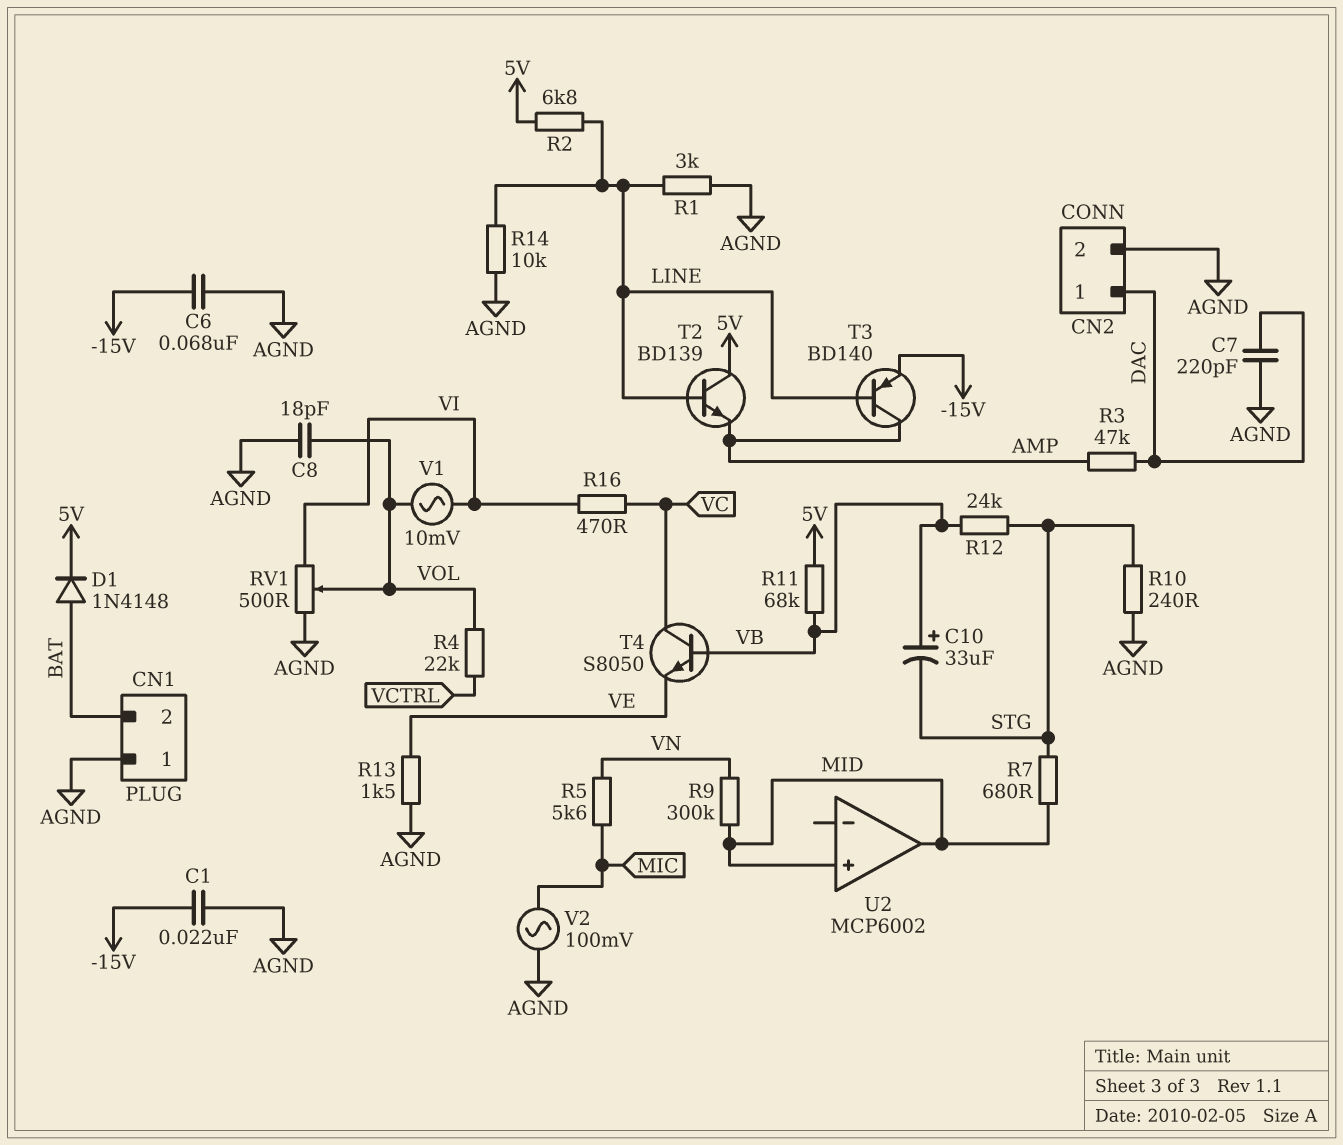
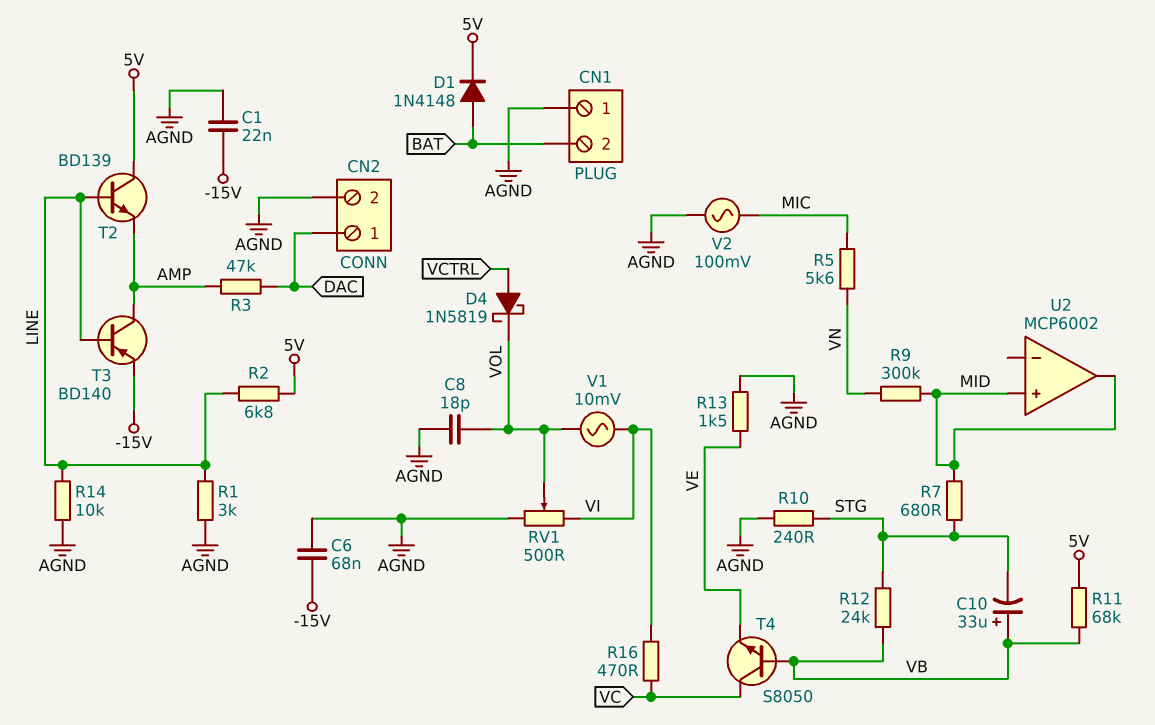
C7: 220pF (AGND, DAC) -> none
D4: none -> schottky 1N5819 (A VCTRL, K VOL)
R4: 22k (VCTRL, VOL) -> none

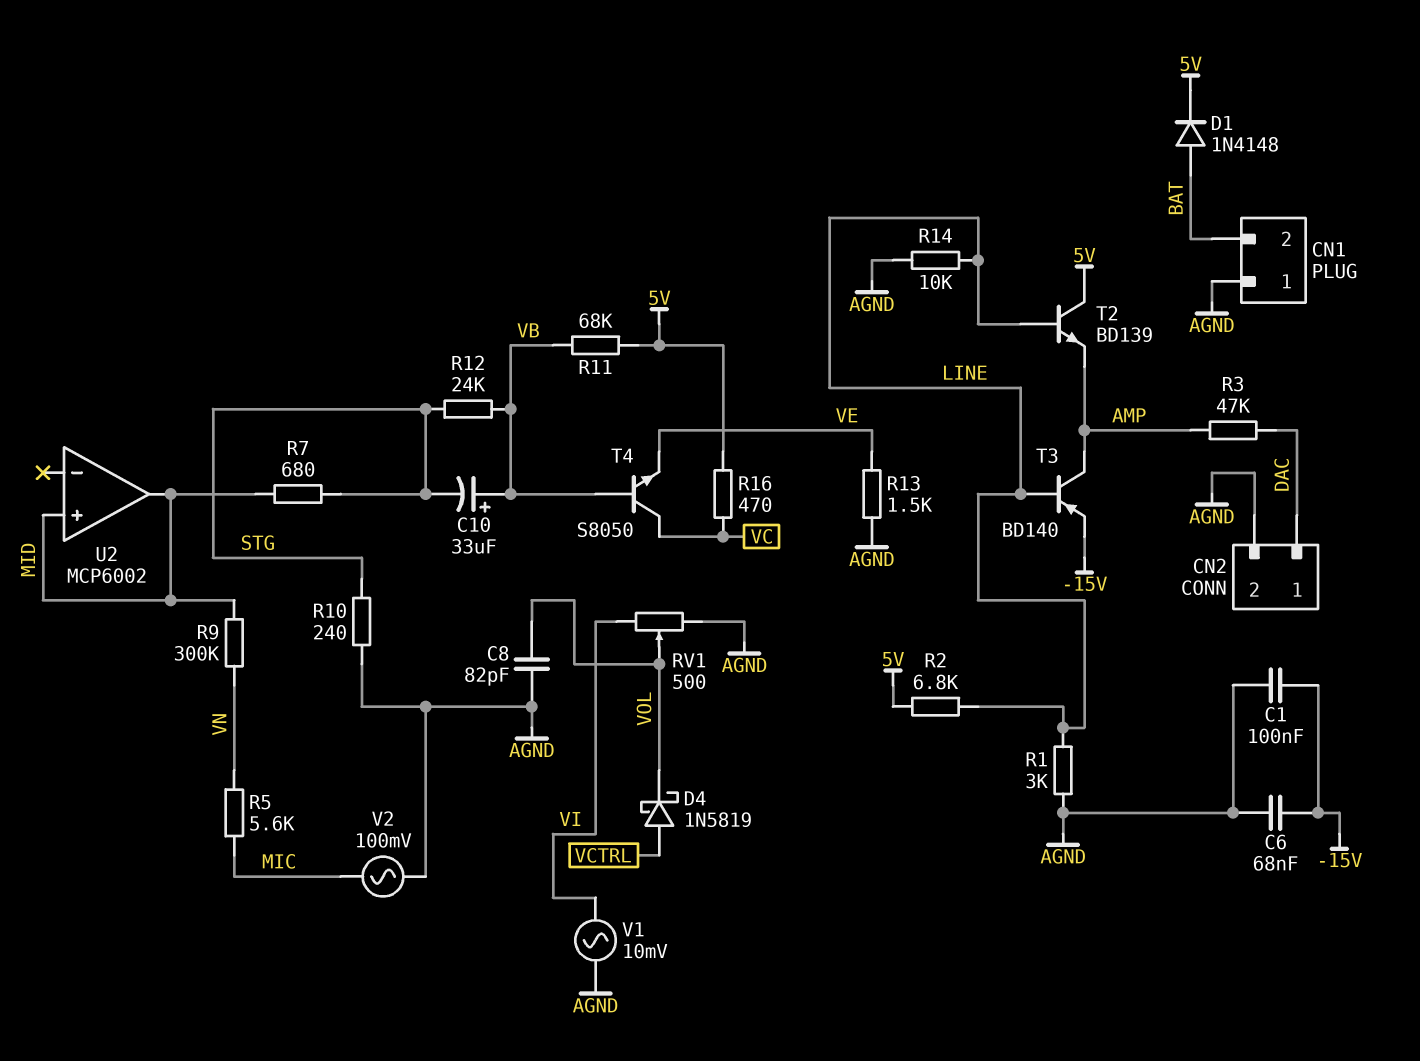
C1: 22nF (-15V, AGND) -> 100nF (-15V, AGND)
C8: 18pF (AGND, VOL) -> 82pF (AGND, VOL)
R16: 470 (VC, VI) -> 470 (5V, VC)
V1: AC 10mV (VI, VOL) -> AC 10mV (AGND, VI)

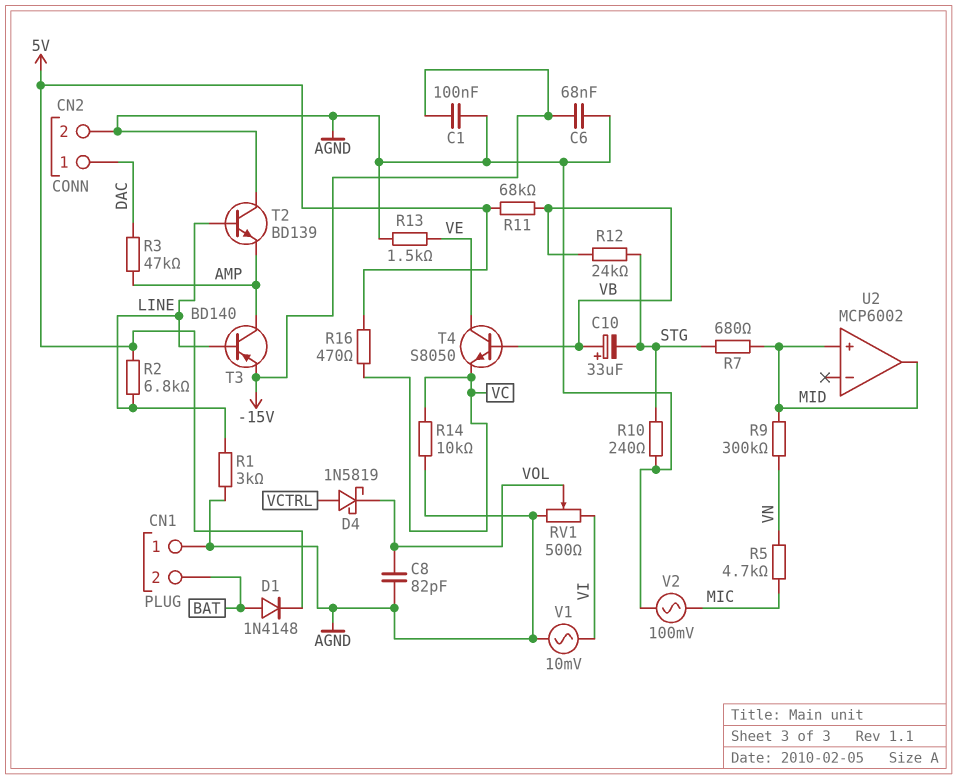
R5: 5.6k (MIC, VN) -> 4.7k (MIC, VN)
R14: 10k (AGND, LINE) -> 10k (AGND, VC)
T2: NPN BD139 (B LINE, C 5V, E AMP) -> NPN BD139 (B LINE, C AGND, E AMP)
T4: NPN S8050 (B VB, C VC, E VE) -> NPN S8050 (B VB, C VE, E VC)

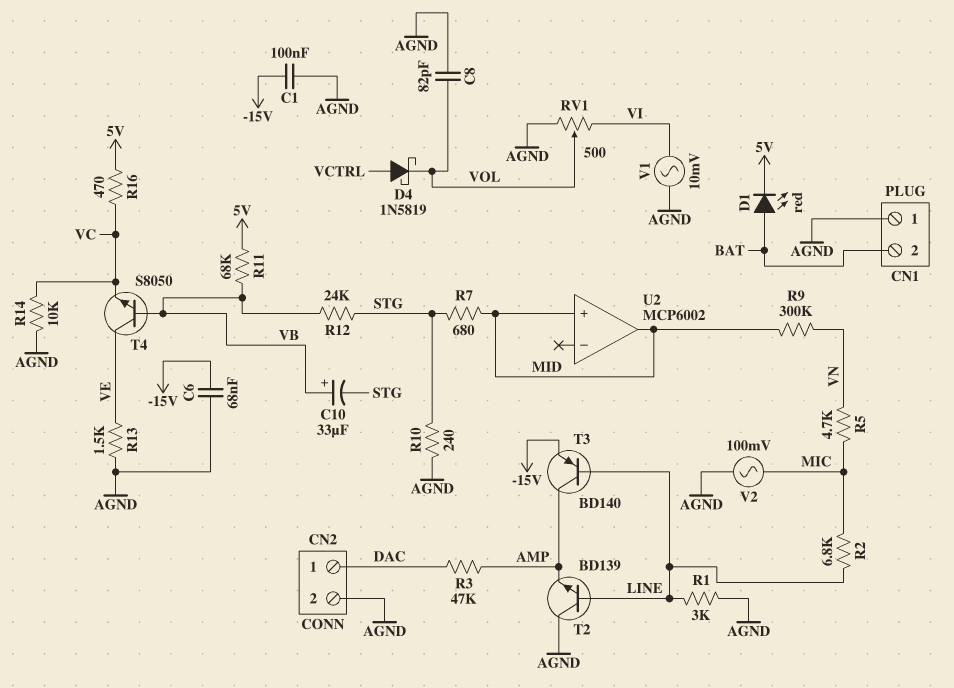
D1: diode 1N4148 (A BAT, K 5V) -> LED red (A BAT, K 5V)
R2: 6.8k (5V, LINE) -> 6.8k (LINE, MIC)

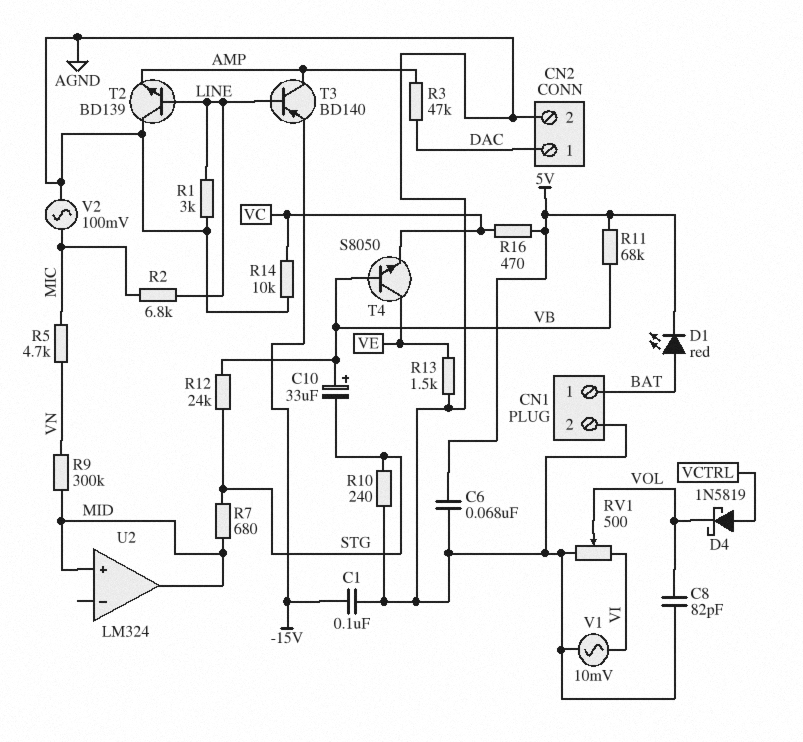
C6: 68nF (-15V, AGND) -> 68nF (5V, AGND)
CN1 pin 1: AGND -> BAT
CN1 pin 2: BAT -> AGND
U2: MCP6002 -> LM324

